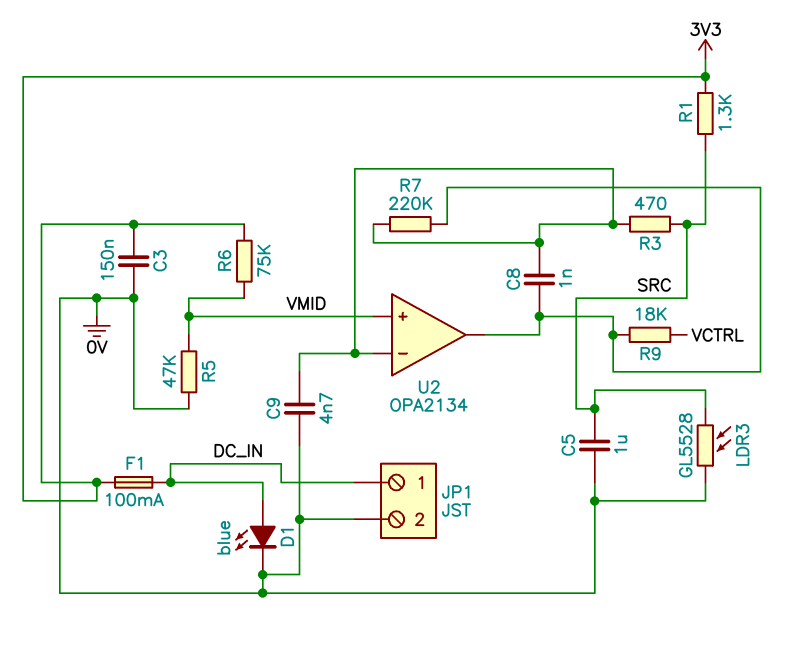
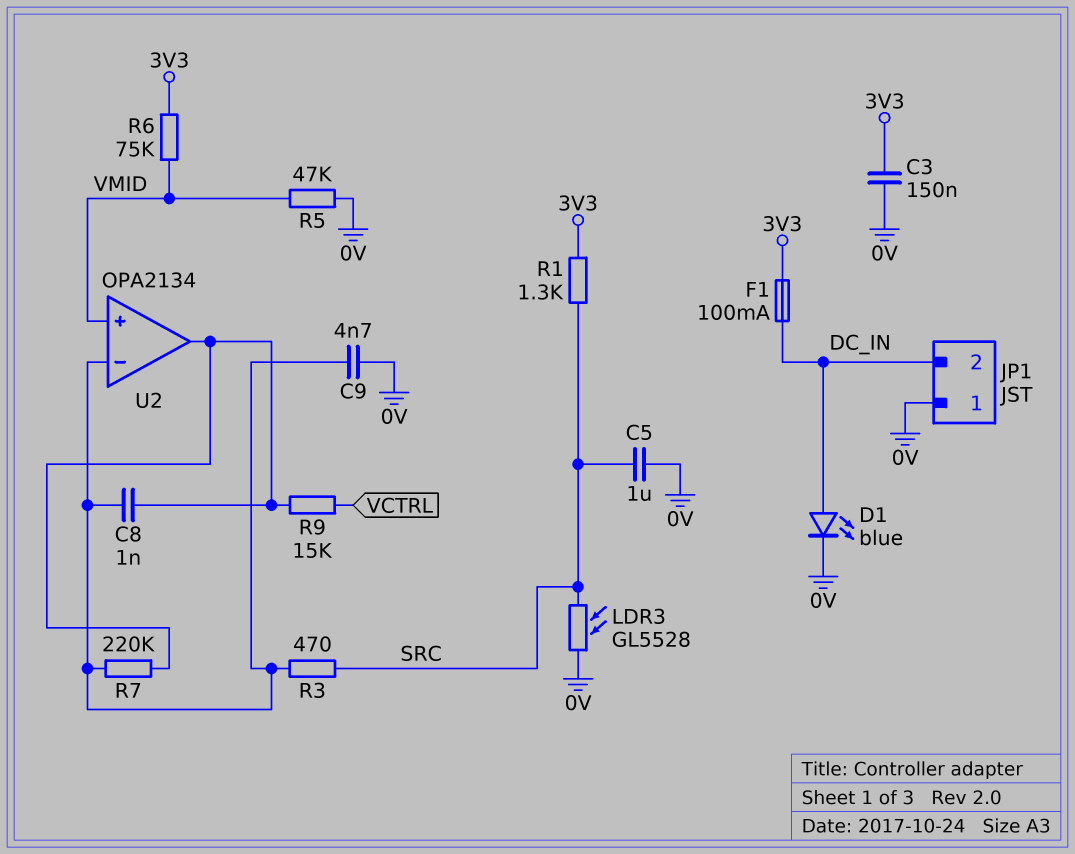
JP1 pin 1: DC_IN -> 0V
JP1 pin 2: 0V -> DC_IN
R9: 18k (U2/out, VCTRL) -> 15k (U2/out, VCTRL)

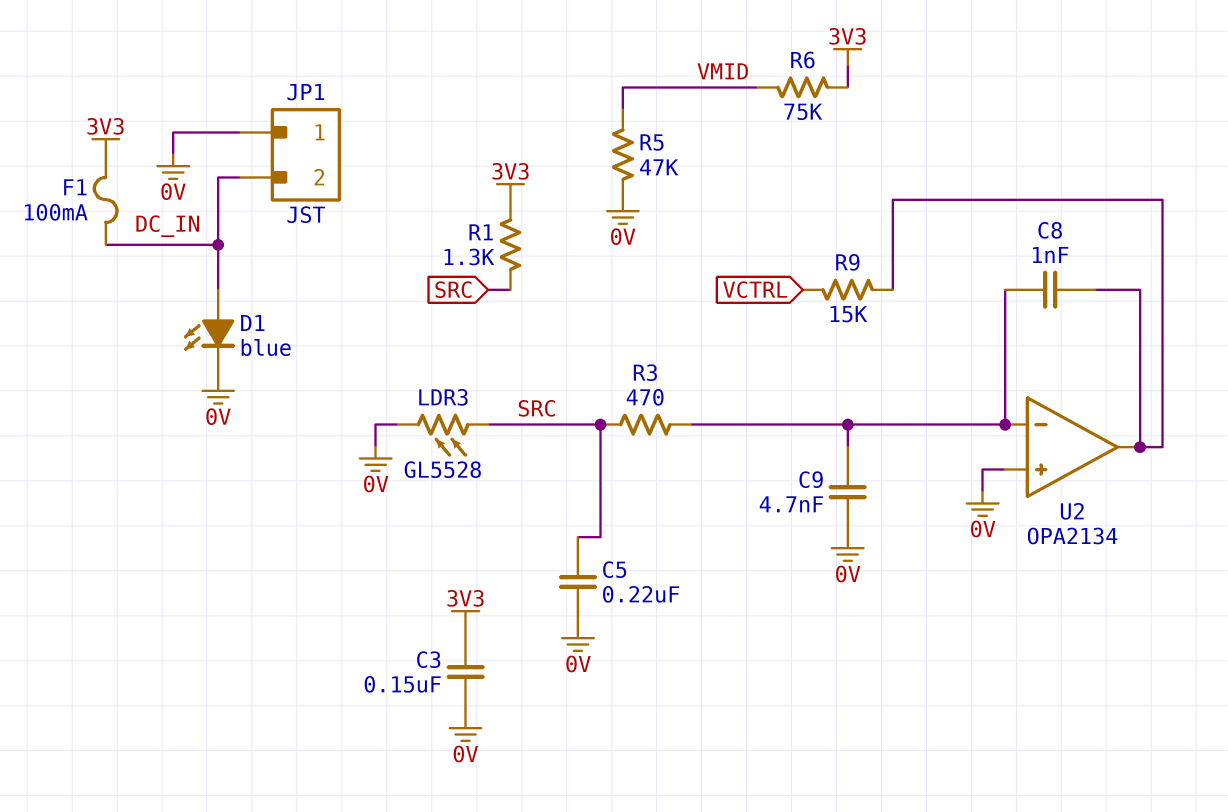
C5: 1uF (0V, SRC) -> 220nF (0V, SRC)
R7: 220k (U2/in-, U2/out) -> none
U2 pin in+: VMID -> 0V

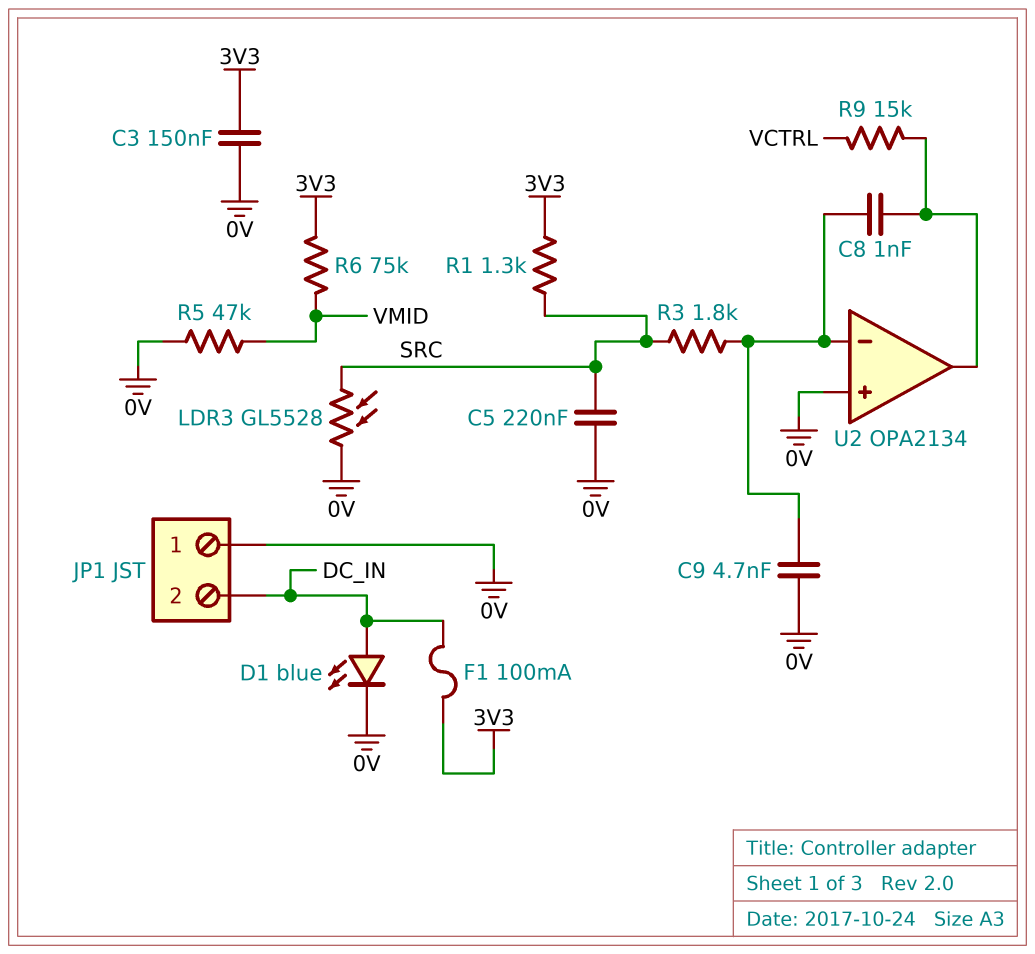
R3: 470 (SRC, U2/in-) -> 1.8k (SRC, U2/in-)

